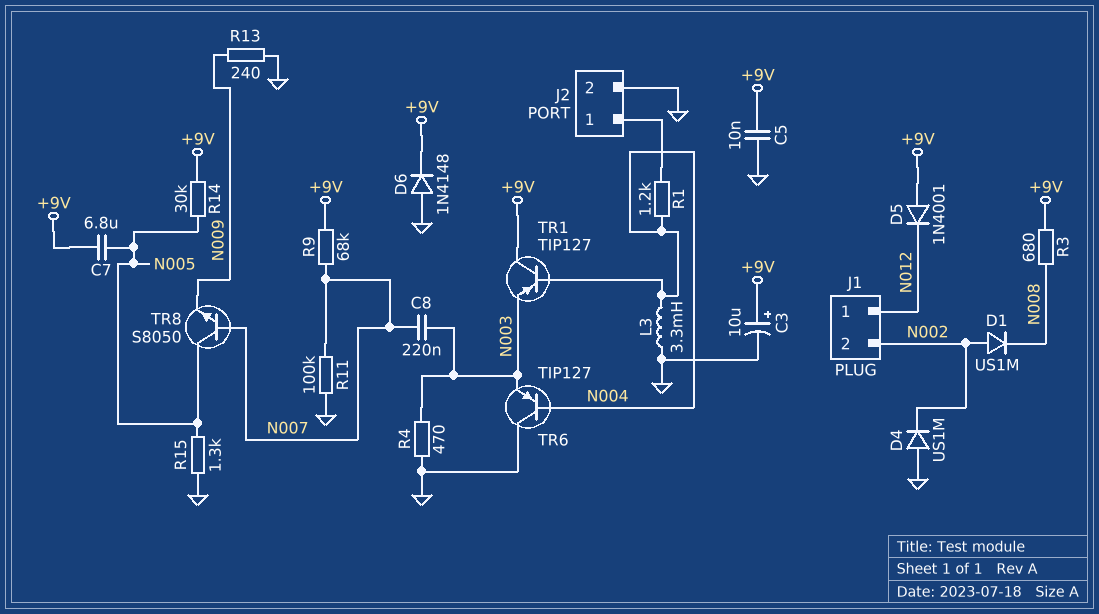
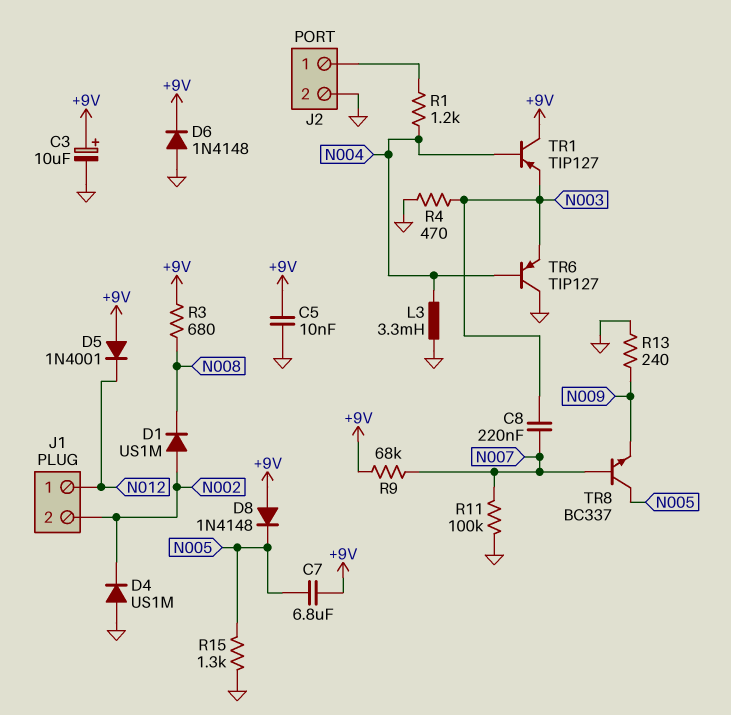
D8: none -> diode 1N4148 (A +9V, K N005)
R14: 30k (+9V, N005) -> none
TR8: NPN S8050 (B N007, C N005, E N009) -> NPN BC337 (B N007, C N005, E N009)

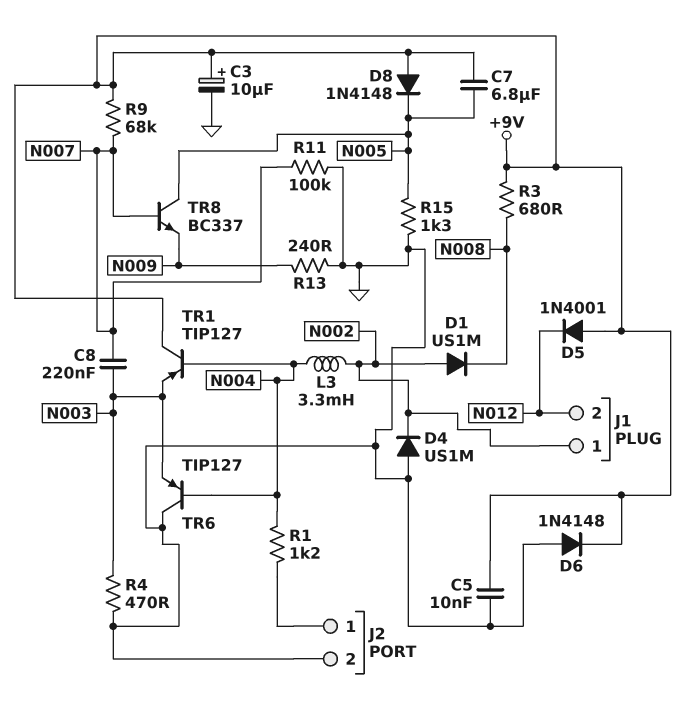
J1 pin 1: N012 -> N002
J1 pin 2: N002 -> N012
L3: 3.3mH (GND, N004) -> 3.3mH (N002, N004)

